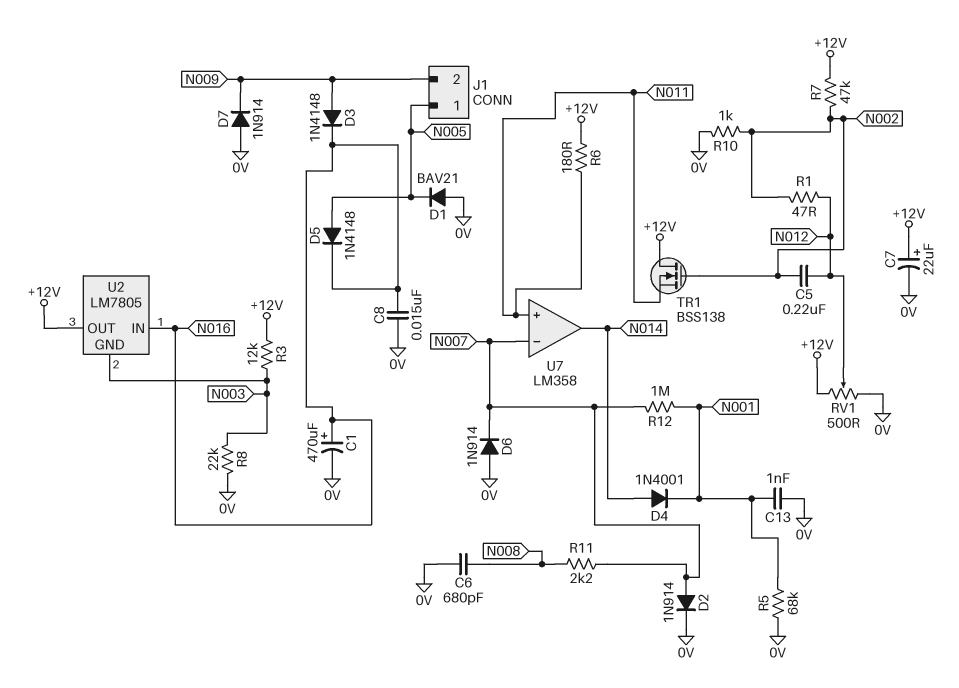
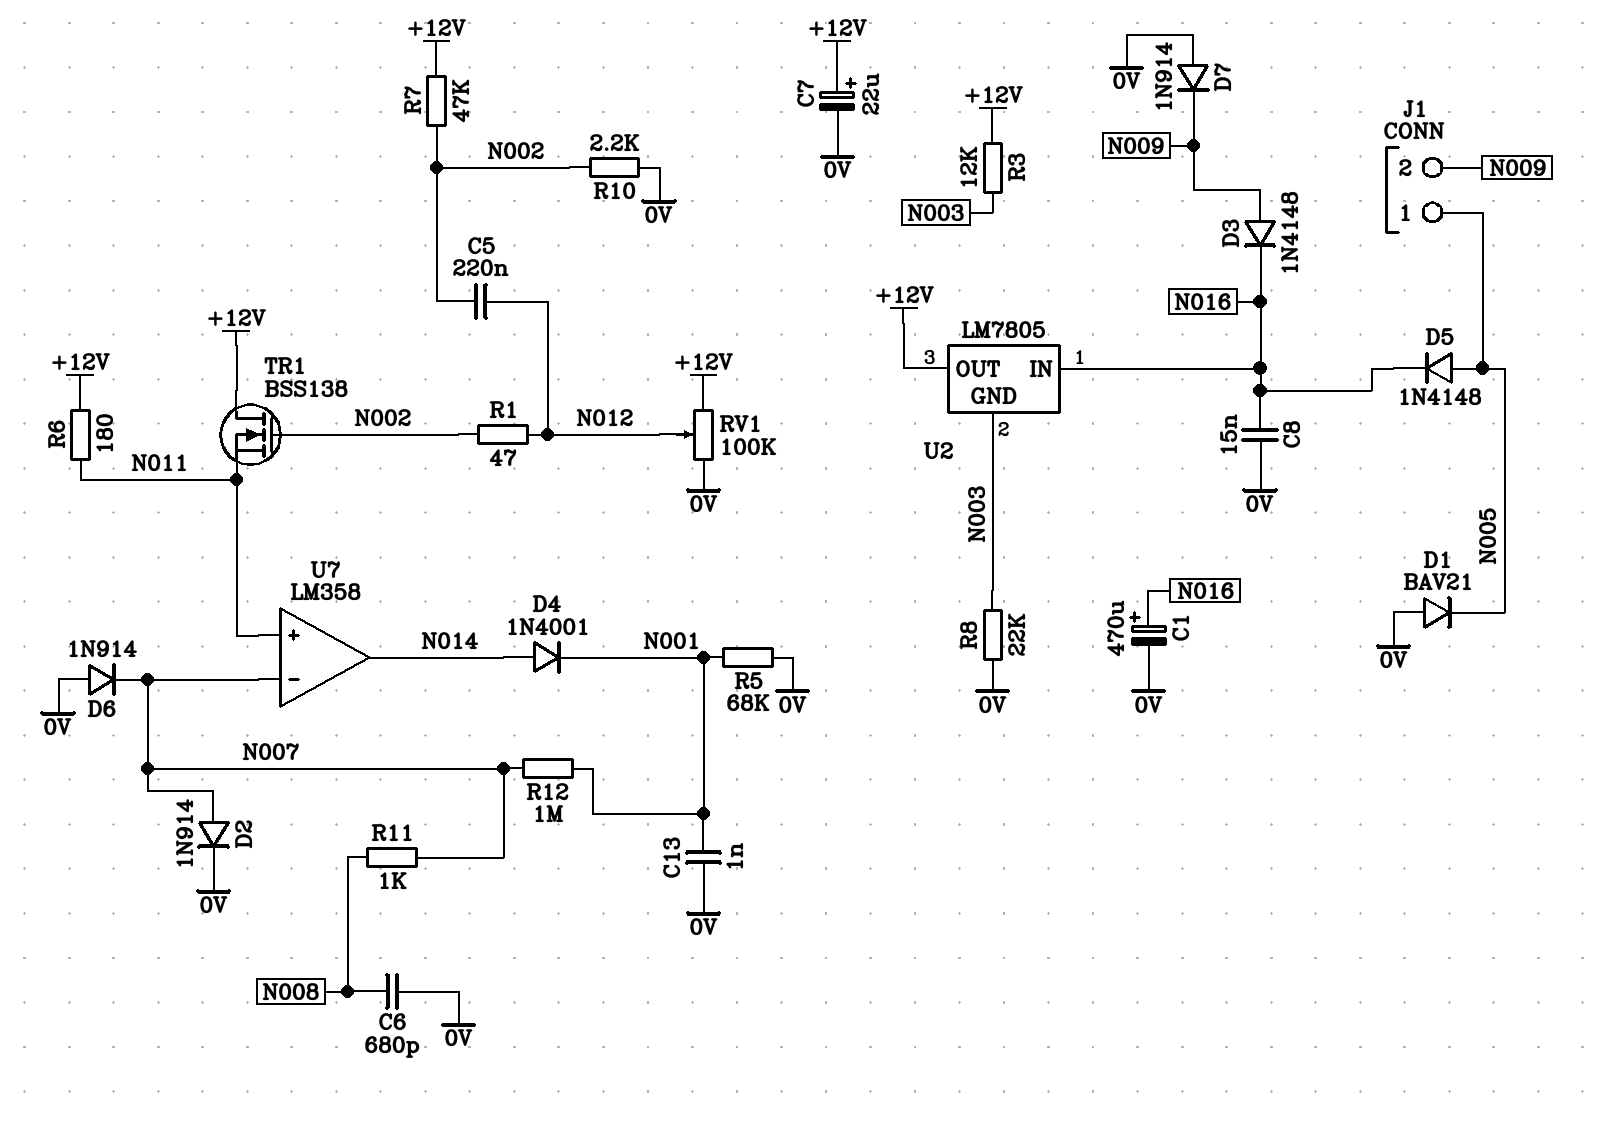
R10: 1k (0V, N002) -> 2.2k (0V, N002)
R11: 2.2k (N007, N008) -> 1k (N007, N008)
RV1: 500 (+12V, 0V, wiper N012) -> 100k (+12V, 0V, wiper N012)

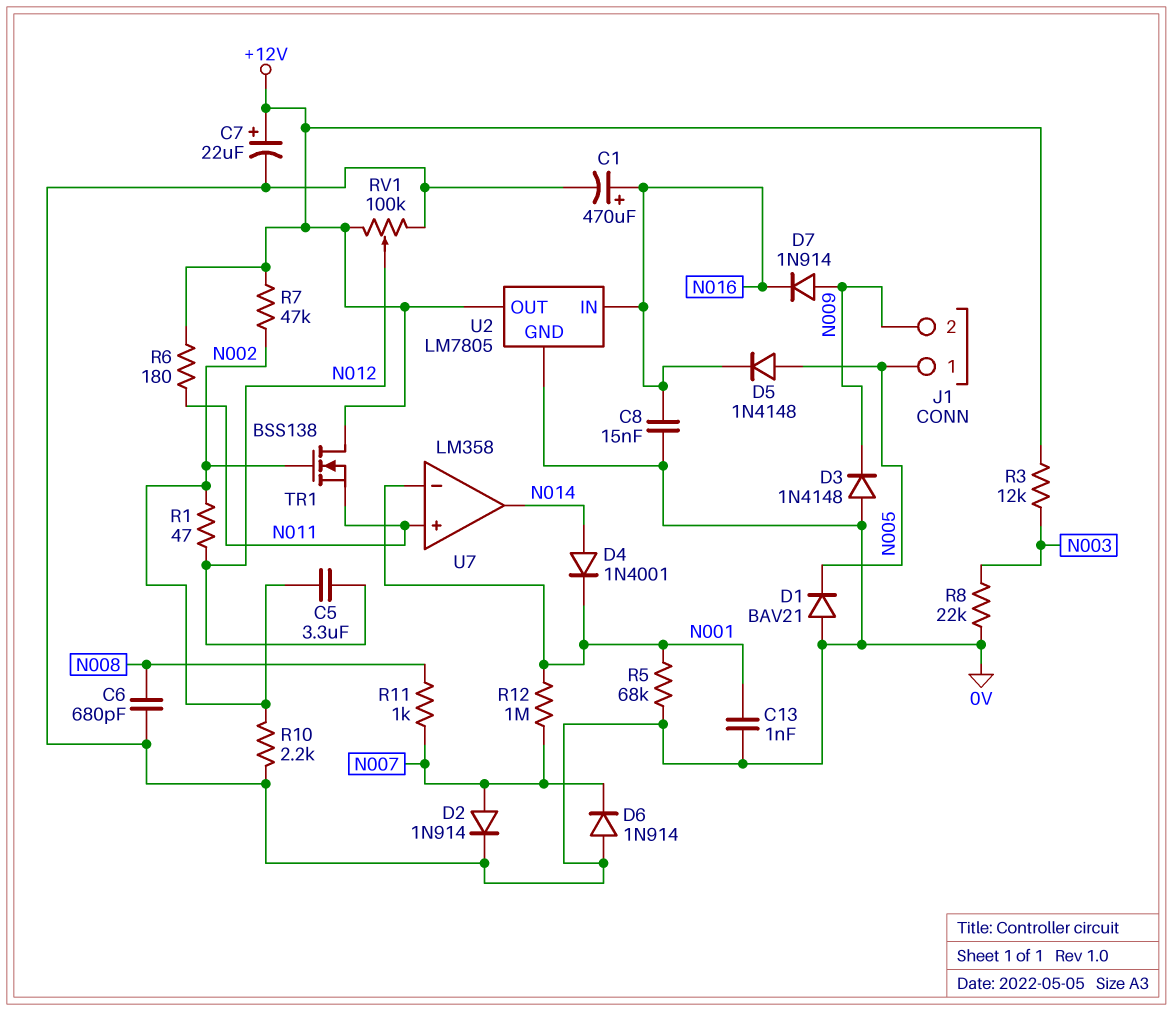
C5: 220nF (N002, N012) -> 3.3uF (N002, N012)
D3: diode 1N4148 (A N009, K N016) -> diode 1N4148 (A 0V, K N009)
D7: diode 1N914 (A 0V, K N009) -> diode 1N914 (A N009, K N016)
U2 pin GND: N003 -> 0V
U7 pin in-: N007 -> N001

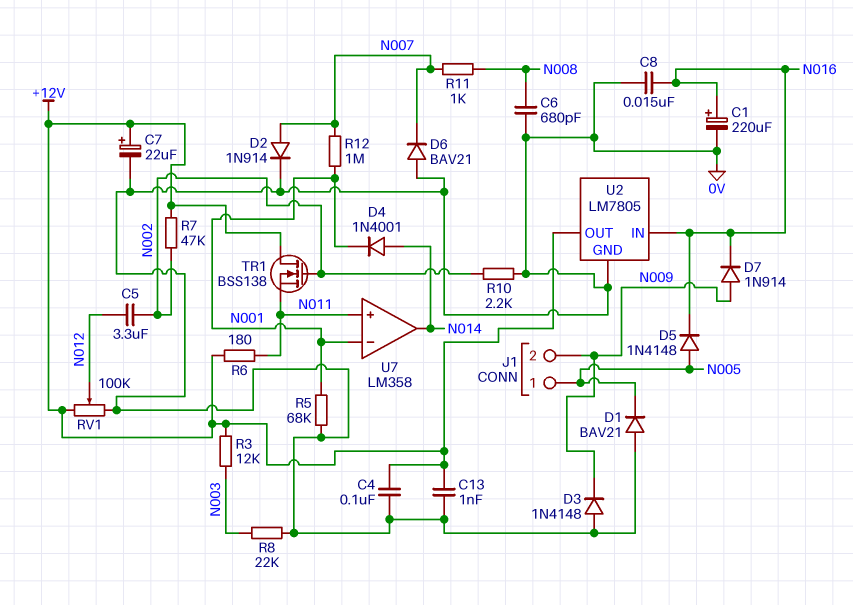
C1: 470uF (plus N016, minus 0V) -> 220uF (plus N016, minus 0V)
C4: none -> 100nF (+12V, 0V)
C13: 1nF (0V, N001) -> 1nF (+12V, 0V)
D6: diode 1N914 (A 0V, K N007) -> diode BAV21 (A 0V, K N007)
R1: 47 (N002, N012) -> none

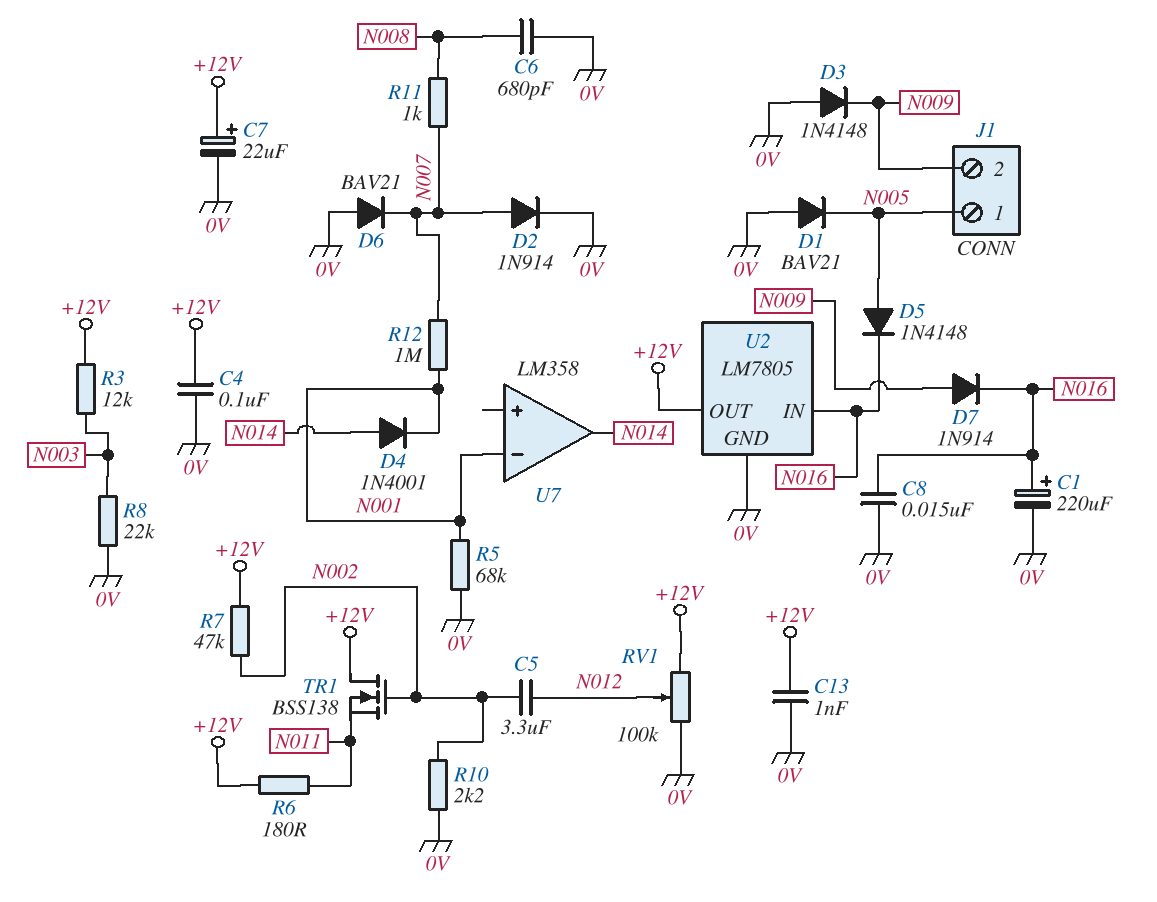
U7 pin in+: N011 -> none

